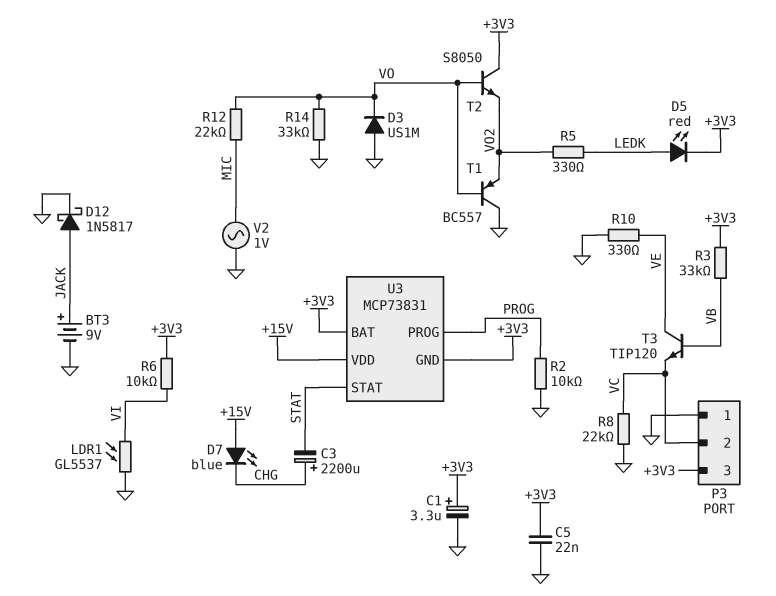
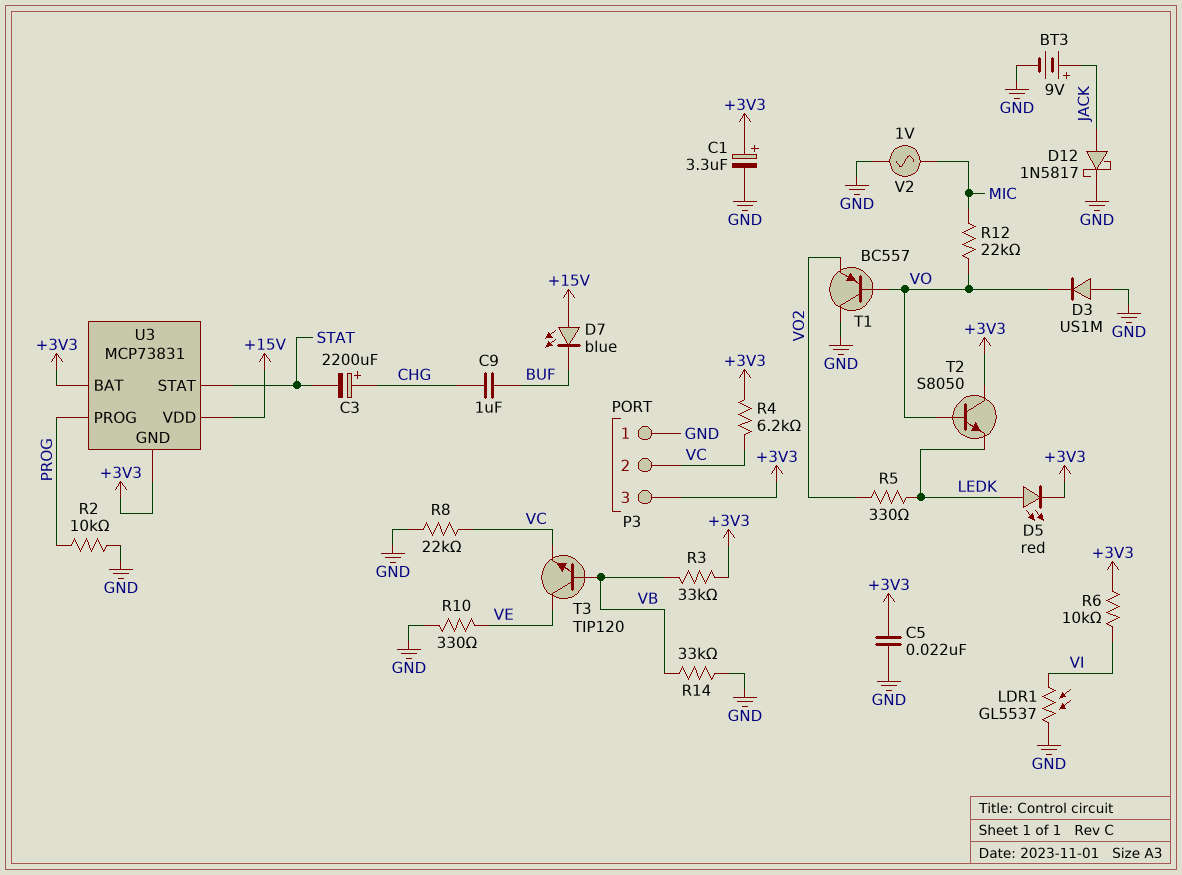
C9: none -> 1uF (BUF, CHG)
D7: LED blue (A +15V, K CHG) -> LED blue (A +15V, K BUF)
R4: none -> 6.2k (+3V3, VC)
R14: 33k (GND, VO) -> 33k (GND, VB)
T2: NPN S8050 (B VO, C +3V3, E VO2) -> NPN S8050 (B VO, C +3V3, E LEDK)

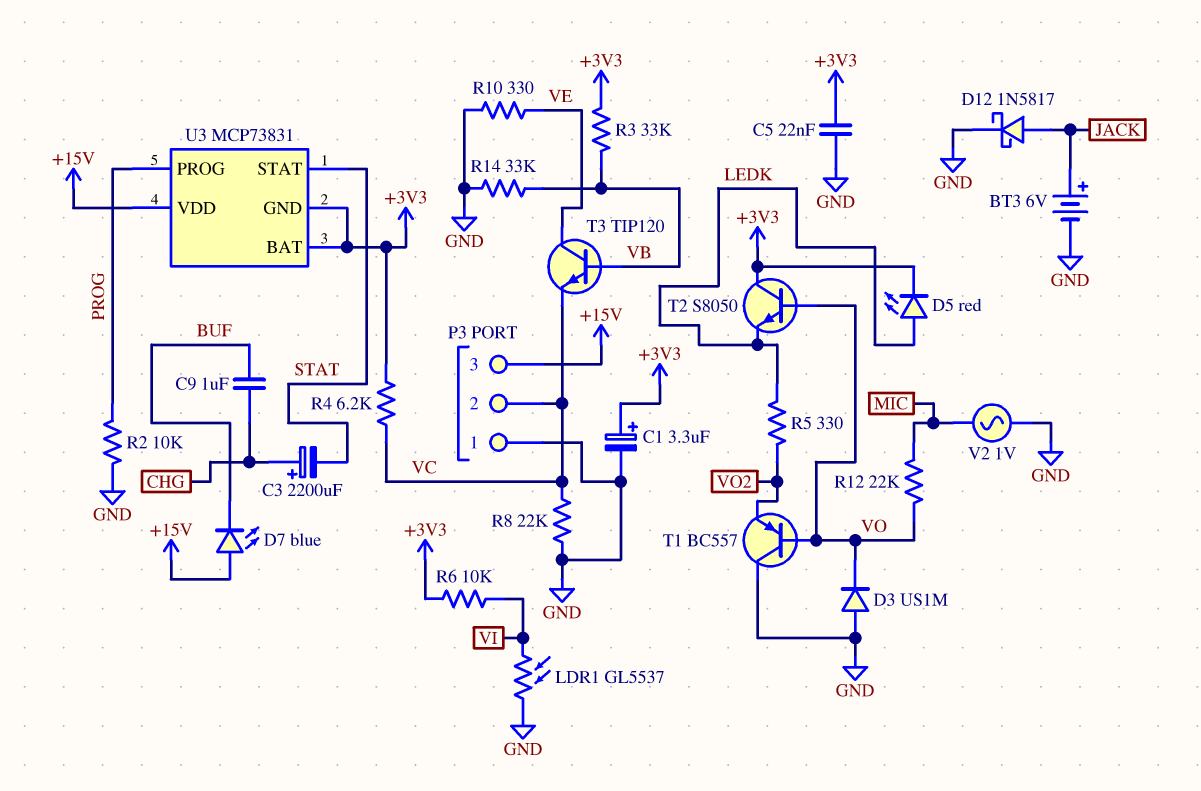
BT3: 9V (plus JACK, minus GND) -> 6V (plus JACK, minus GND)
P3 pin 3: +3V3 -> +15V

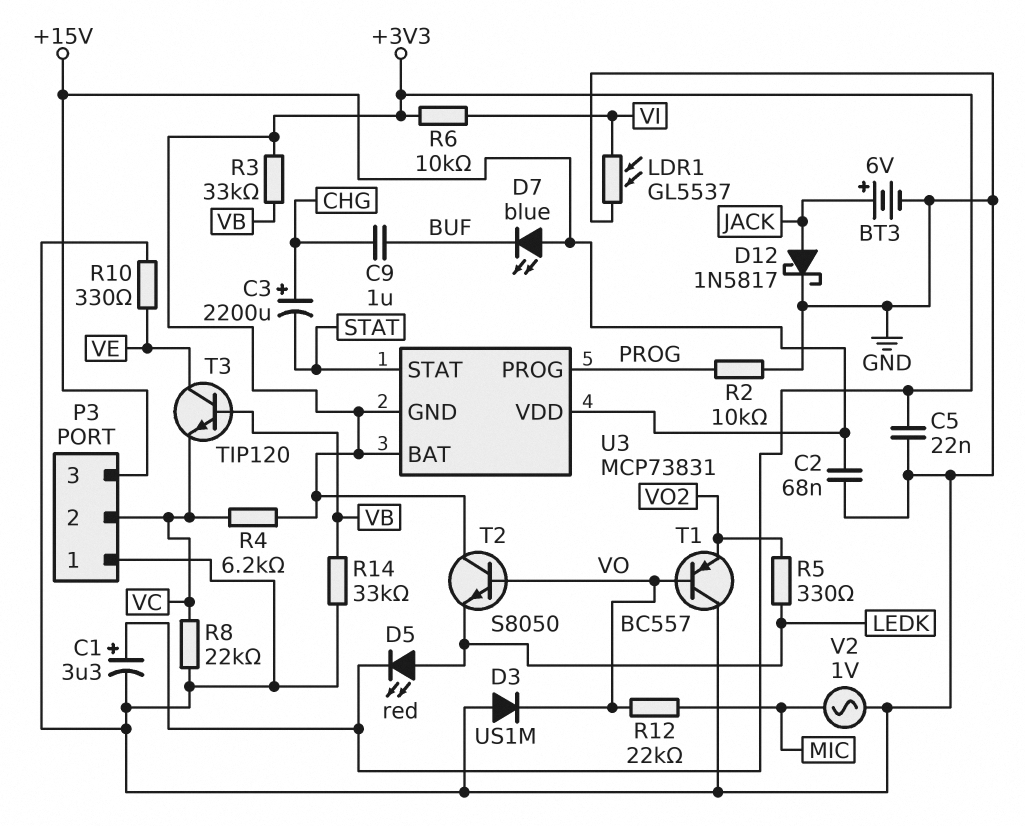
C2: none -> 68nF (+15V, GND)

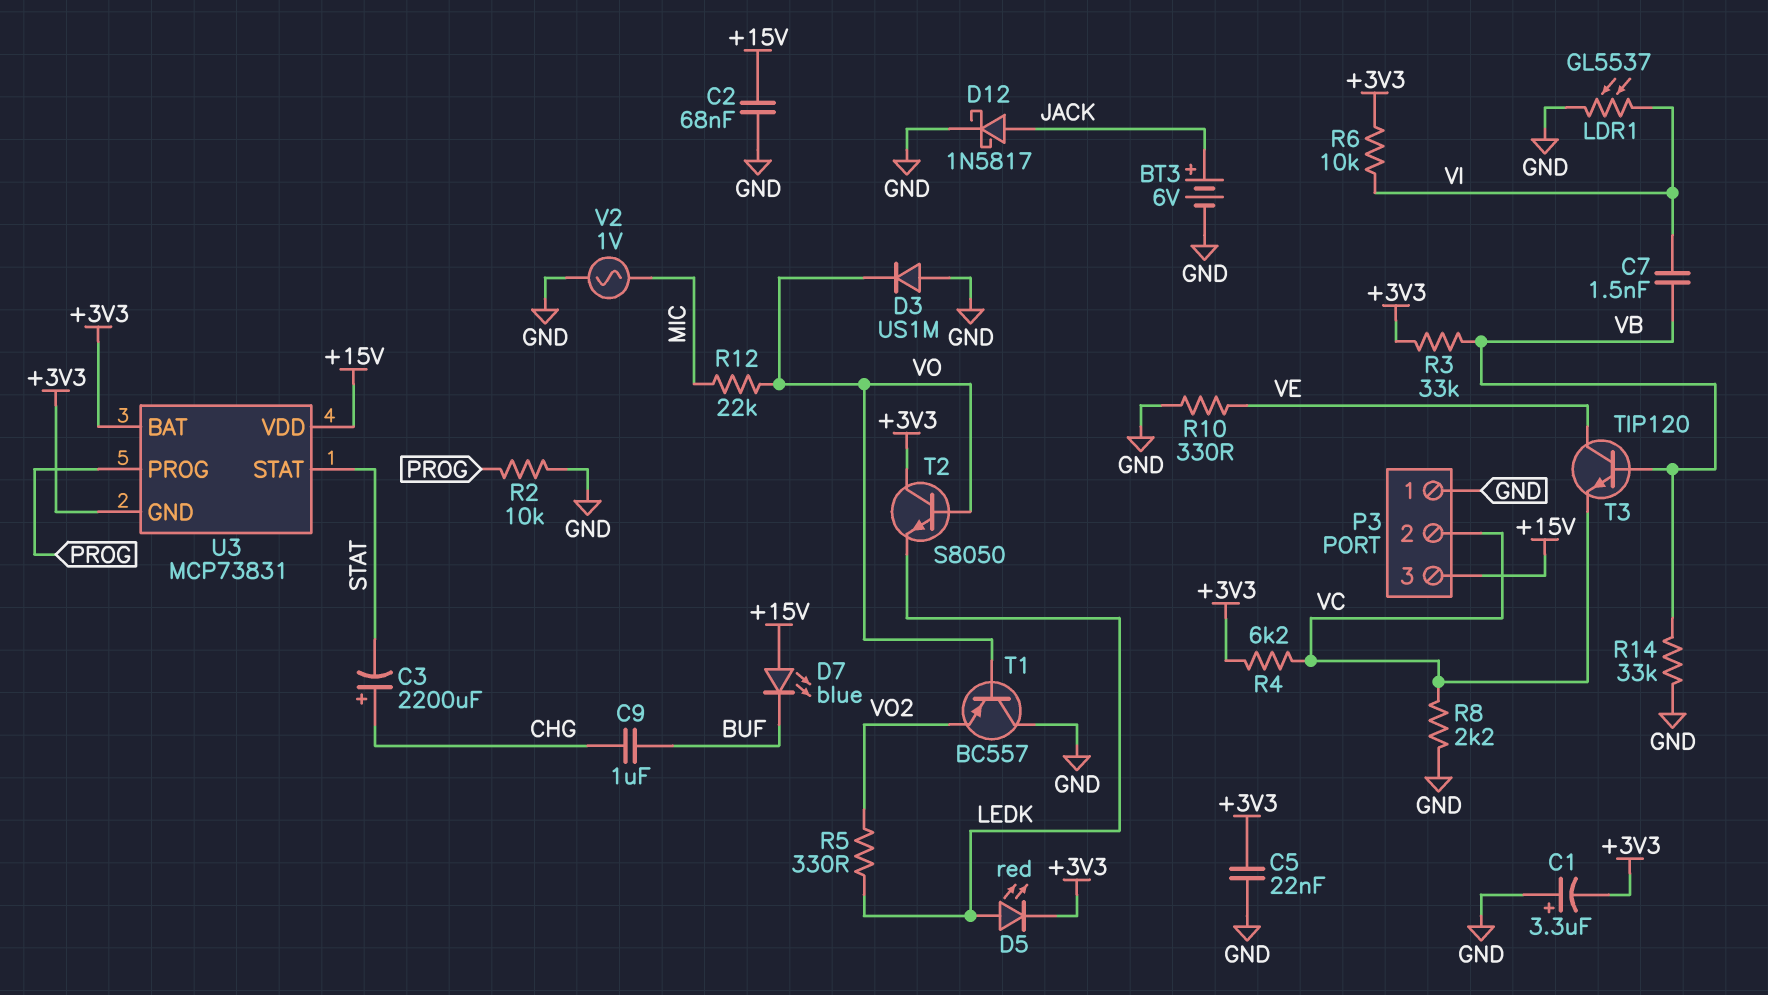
C1: 3.3uF (plus +3V3, minus GND) -> 3.3uF (plus GND, minus +3V3)
C7: none -> 1.5nF (VB, VI)
R8: 22k (GND, VC) -> 2.2k (GND, VC)

